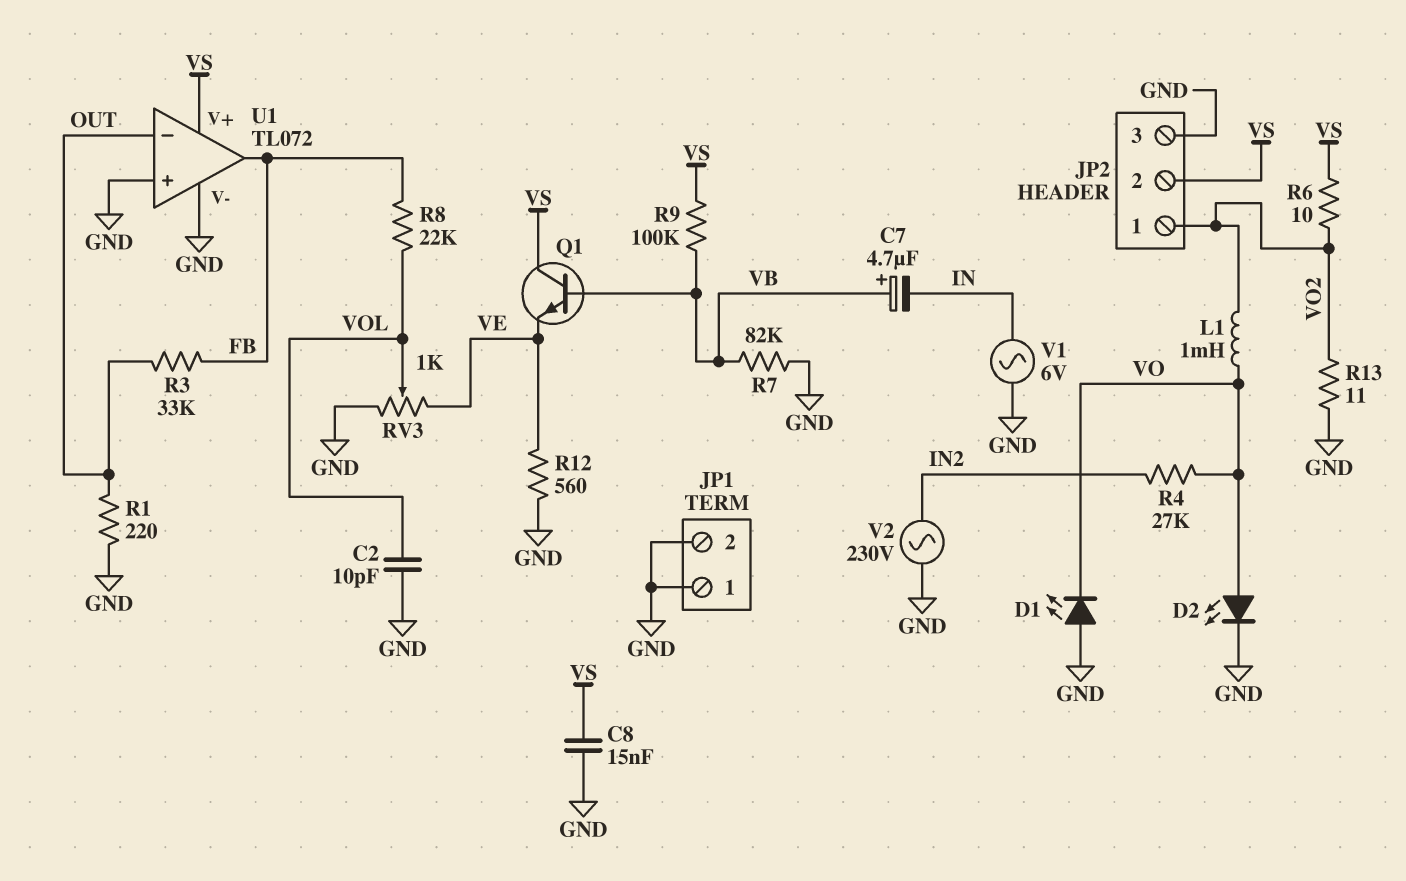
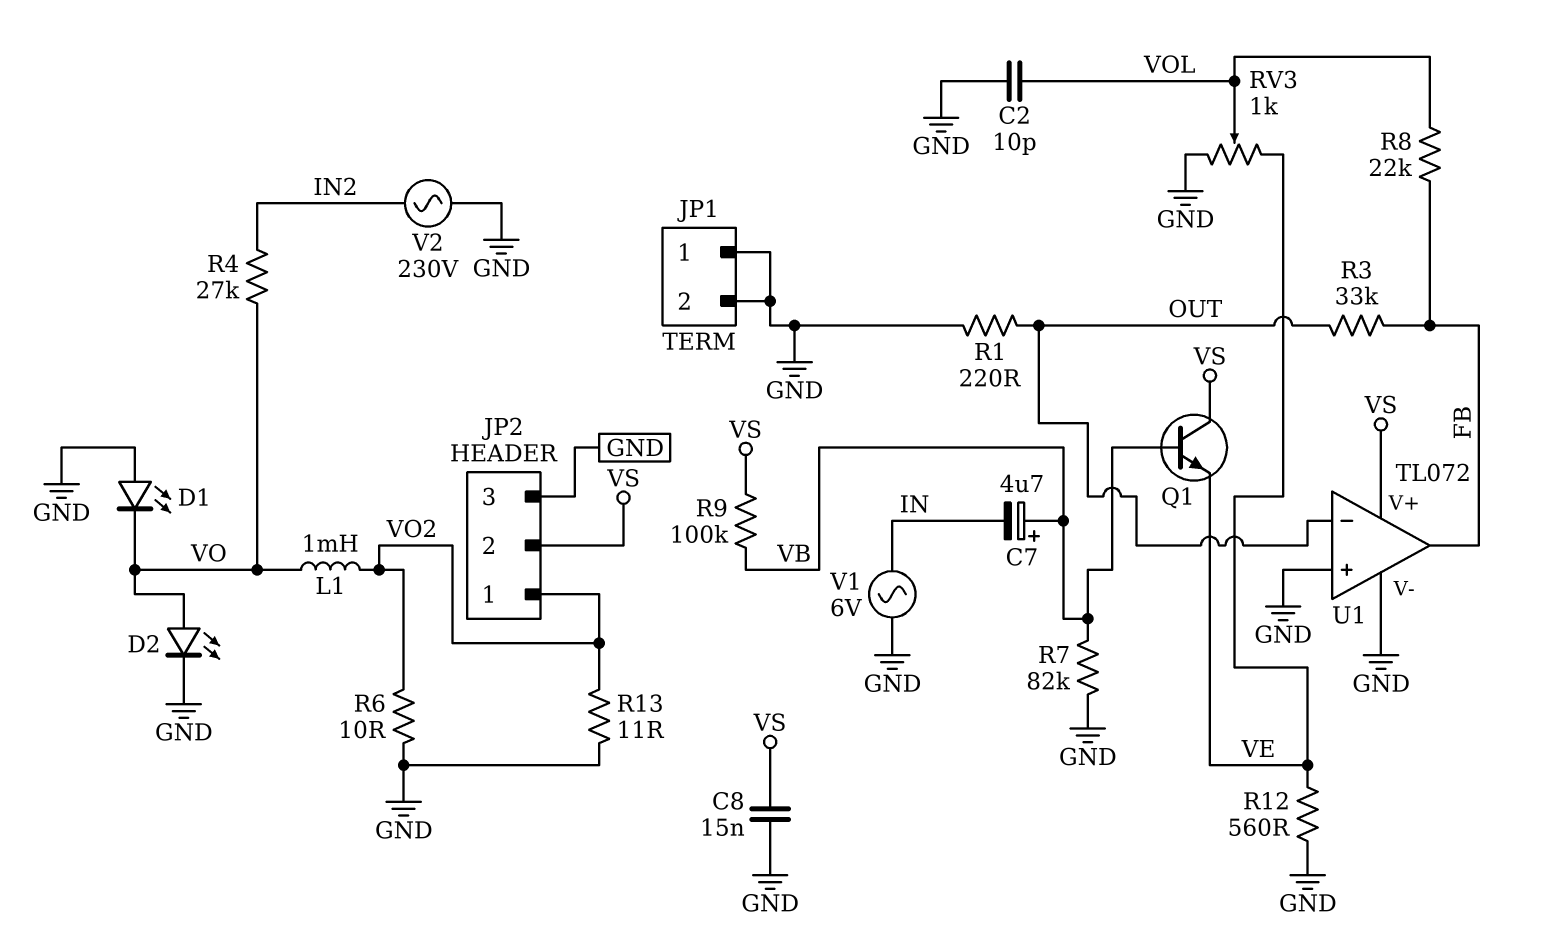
R6: 10 (VO2, VS) -> 10 (GND, VO2)

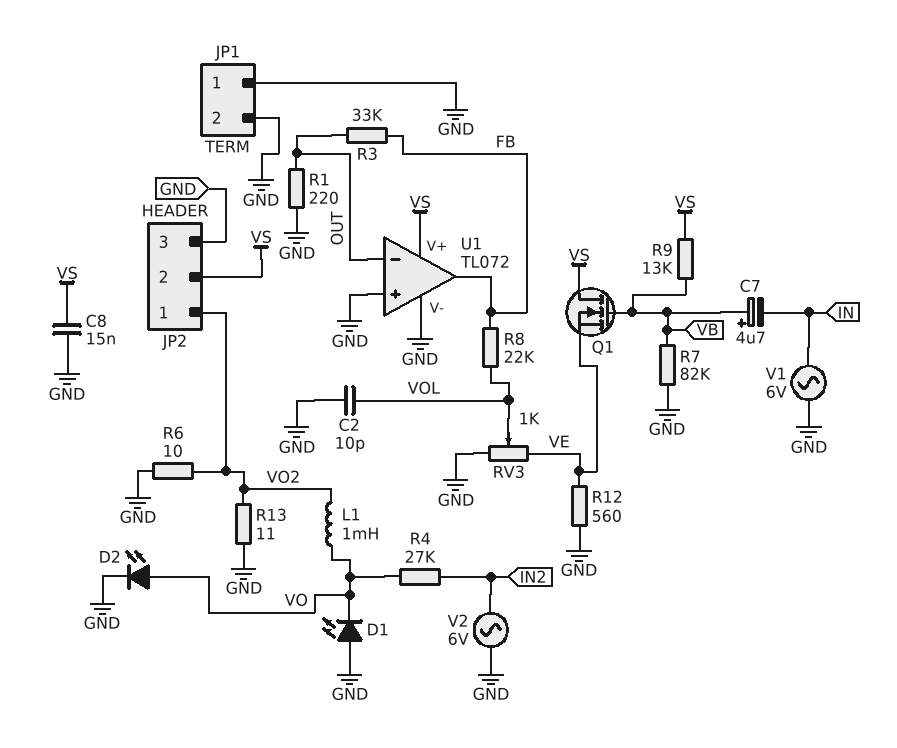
Q1: NPN (B VB, C VS, E VE) -> NMOS (G VB, D VS, S VE)
R9: 100k (VB, VS) -> 13k (VB, VS)
V2: AC 230V (GND, IN2) -> AC 6V (GND, IN2)

